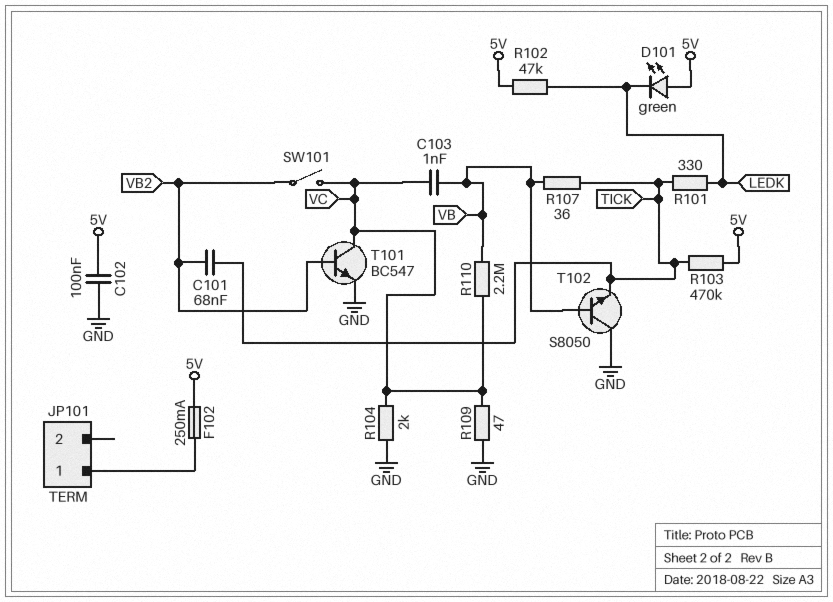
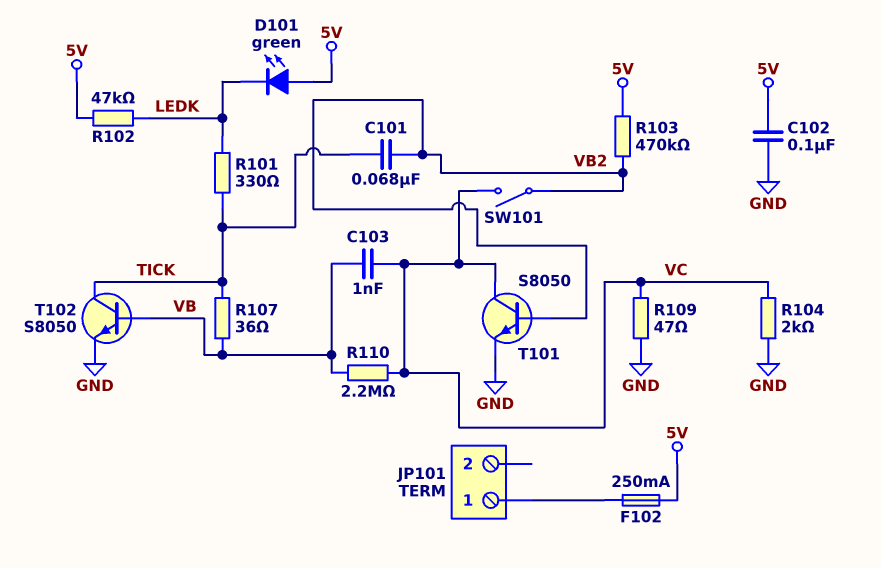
R103: 470k (5V, TICK) -> 470k (5V, VB2)
T101: NPN BC547 (B VB2, C VC, E GND) -> NPN S8050 (B VB2, C VC, E GND)
T102: NPN S8050 (B VB, C GND, E TICK) -> NPN S8050 (B VB, C TICK, E GND)

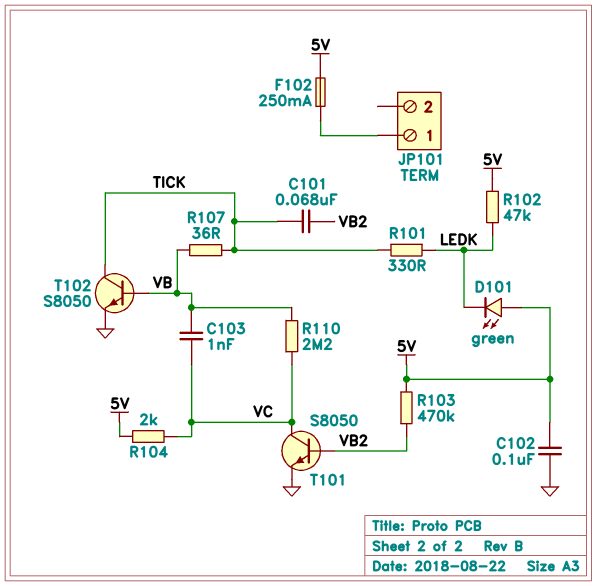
R104: 2k (GND, VC) -> 2k (5V, VC)
R109: 47 (GND, VC) -> none
SW101: switch (VB2, VC) -> none

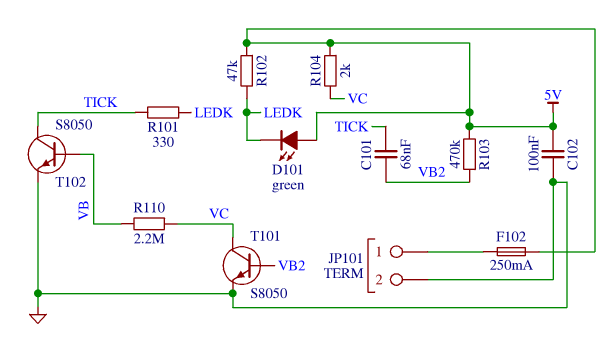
C103: 1nF (VB, VC) -> none
JP101 pin 2: none -> GND
R107: 36 (TICK, VB) -> none

